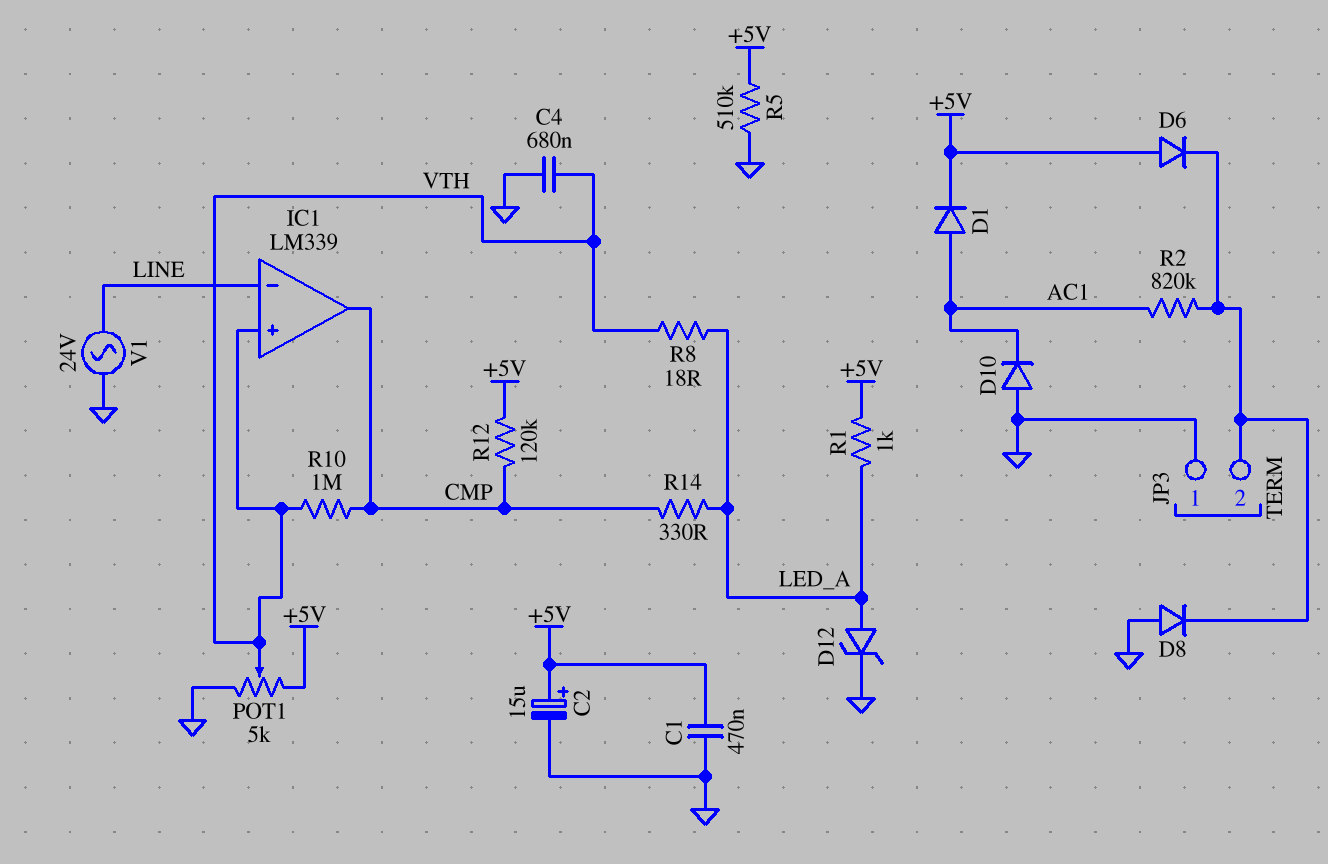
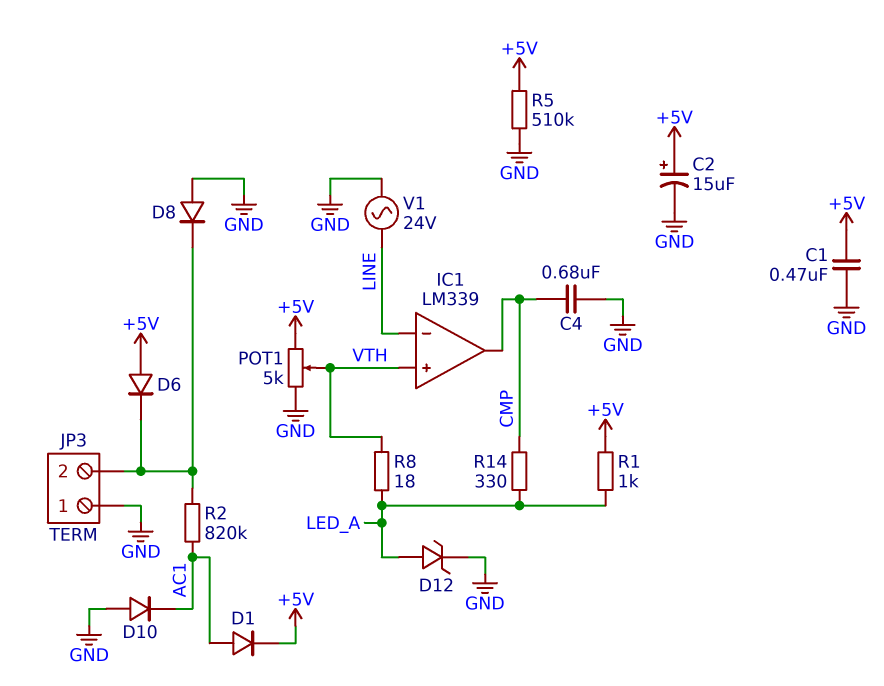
C4: 680nF (GND, VTH) -> 680nF (CMP, GND)
R10: 1M (CMP, VTH) -> none
R12: 120k (+5V, CMP) -> none

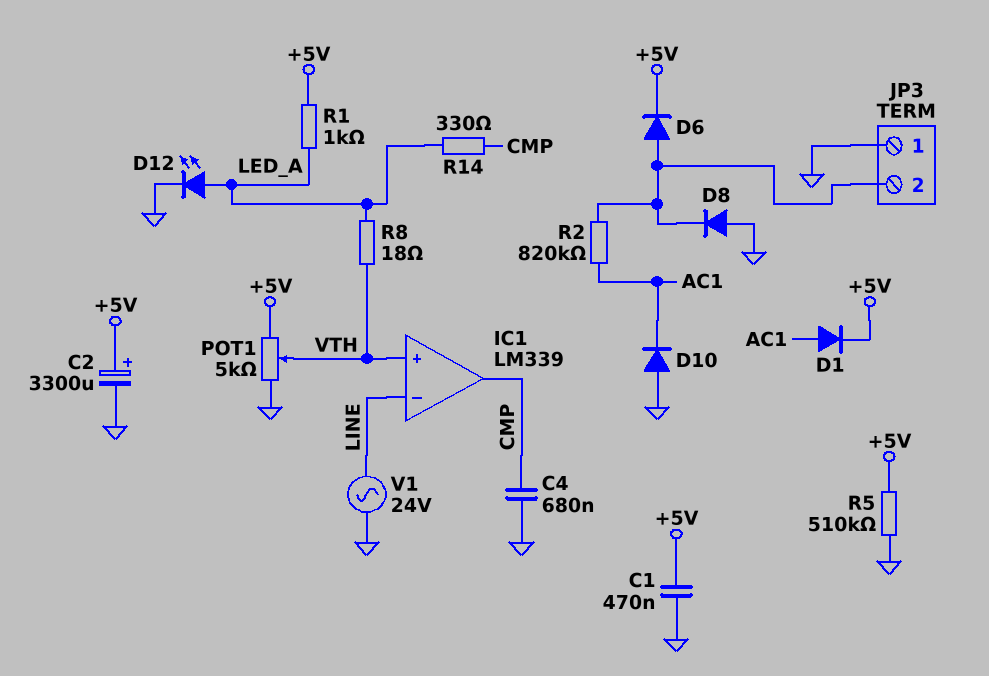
C2: 15uF (plus +5V, minus GND) -> 3300uF (plus +5V, minus GND)
D6: diode (A +5V, K JP3/2) -> diode (A JP3/2, K +5V)
D12: zener (A LED_A, K GND) -> LED (A LED_A, K GND)

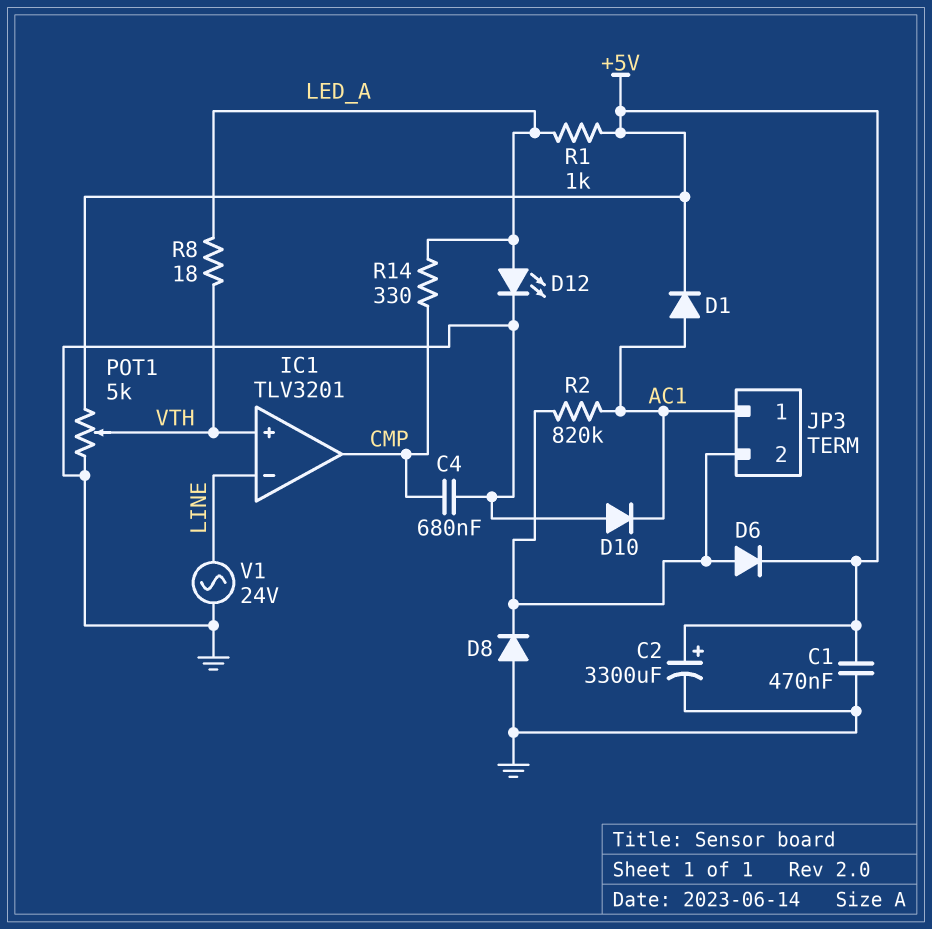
IC1: LM339 -> TLV3201
JP3 pin 1: GND -> AC1
R5: 510k (+5V, GND) -> none

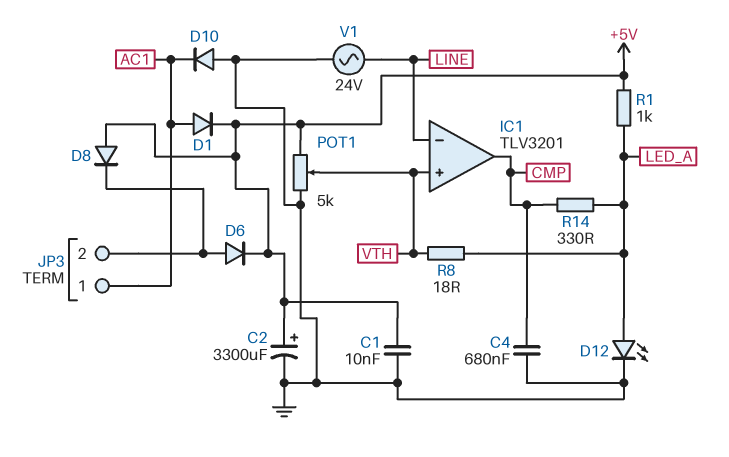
C1: 470nF (+5V, GND) -> 10nF (+5V, GND)
D8: diode (A GND, K JP3/2) -> diode (A +5V, K JP3/2)
R2: 820k (AC1, JP3/2) -> none

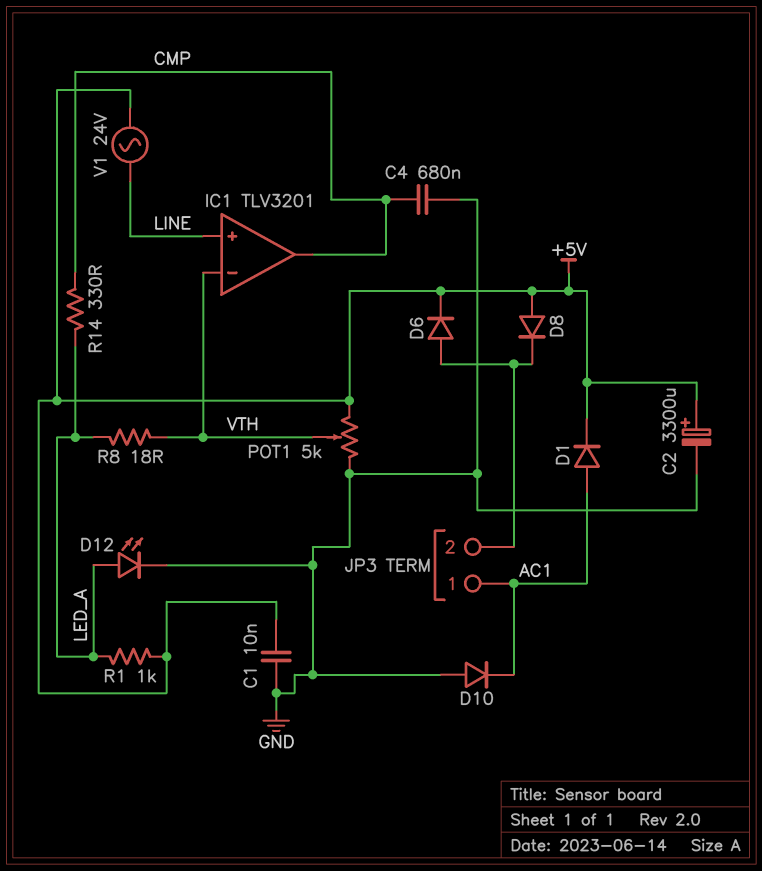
IC1 pin in+: VTH -> LINE
IC1 pin in-: LINE -> VTH
V1: AC 24V (GND, LINE) -> AC 24V (+5V, LINE)

